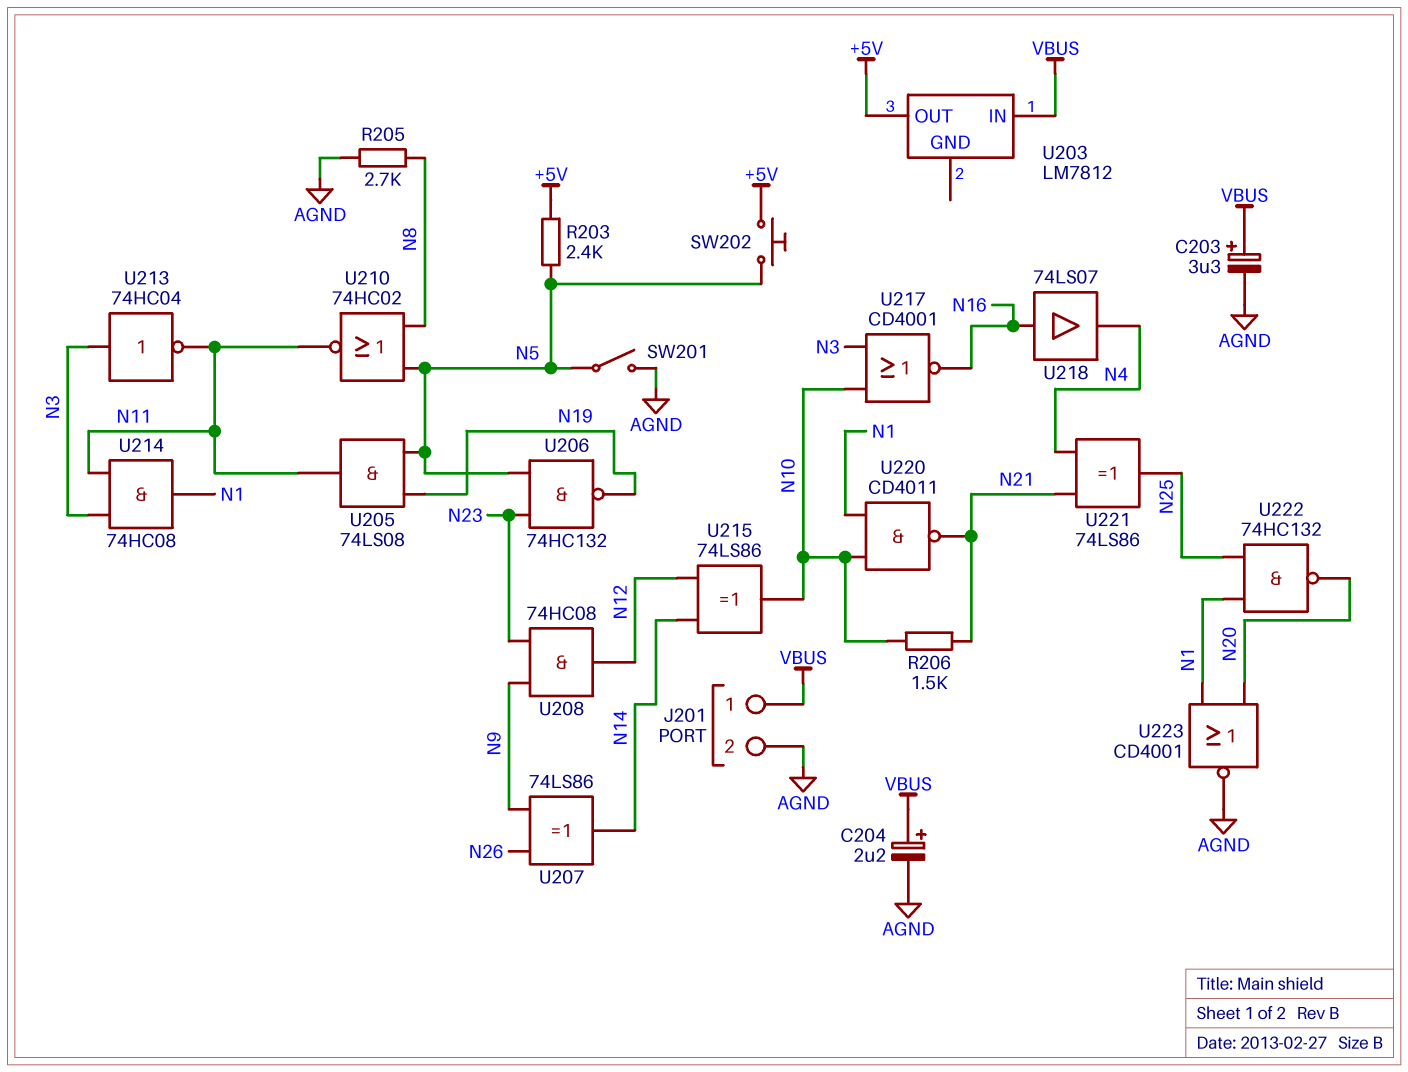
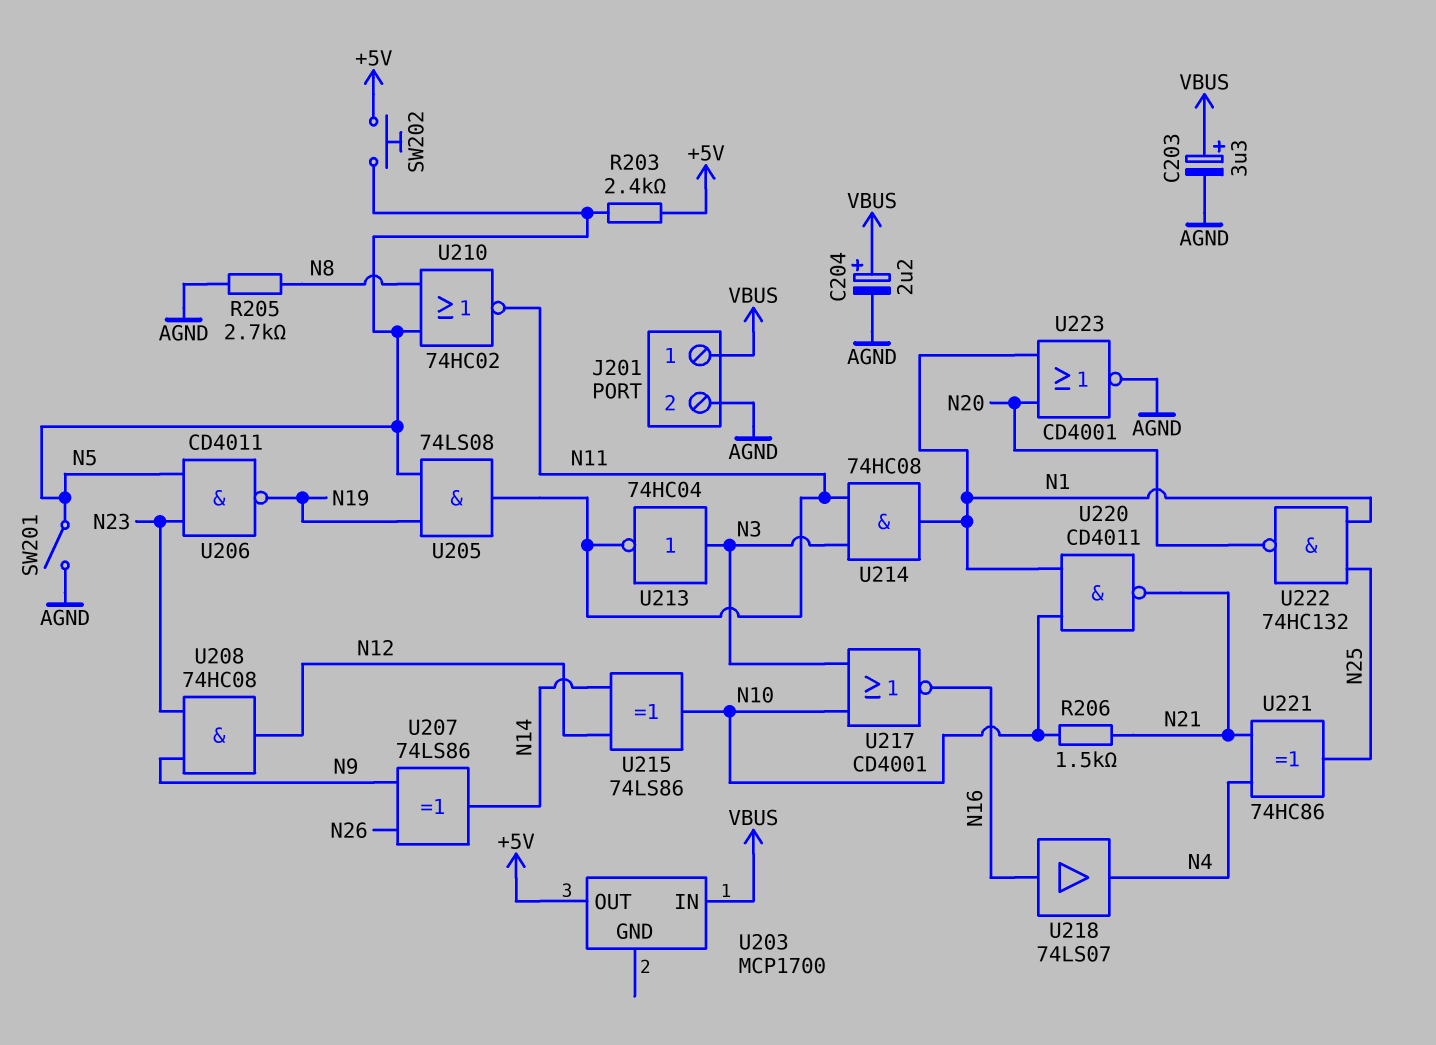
U203: LM7812 -> MCP1700
U206: NAND 74HC132 (in N5, in N23, out N19) -> NAND CD4011 (in N5, in N23, out N19)
U221: XOR 74LS86 (in N4, in N21, out N25) -> XOR 74HC86 (in N4, in N21, out N25)

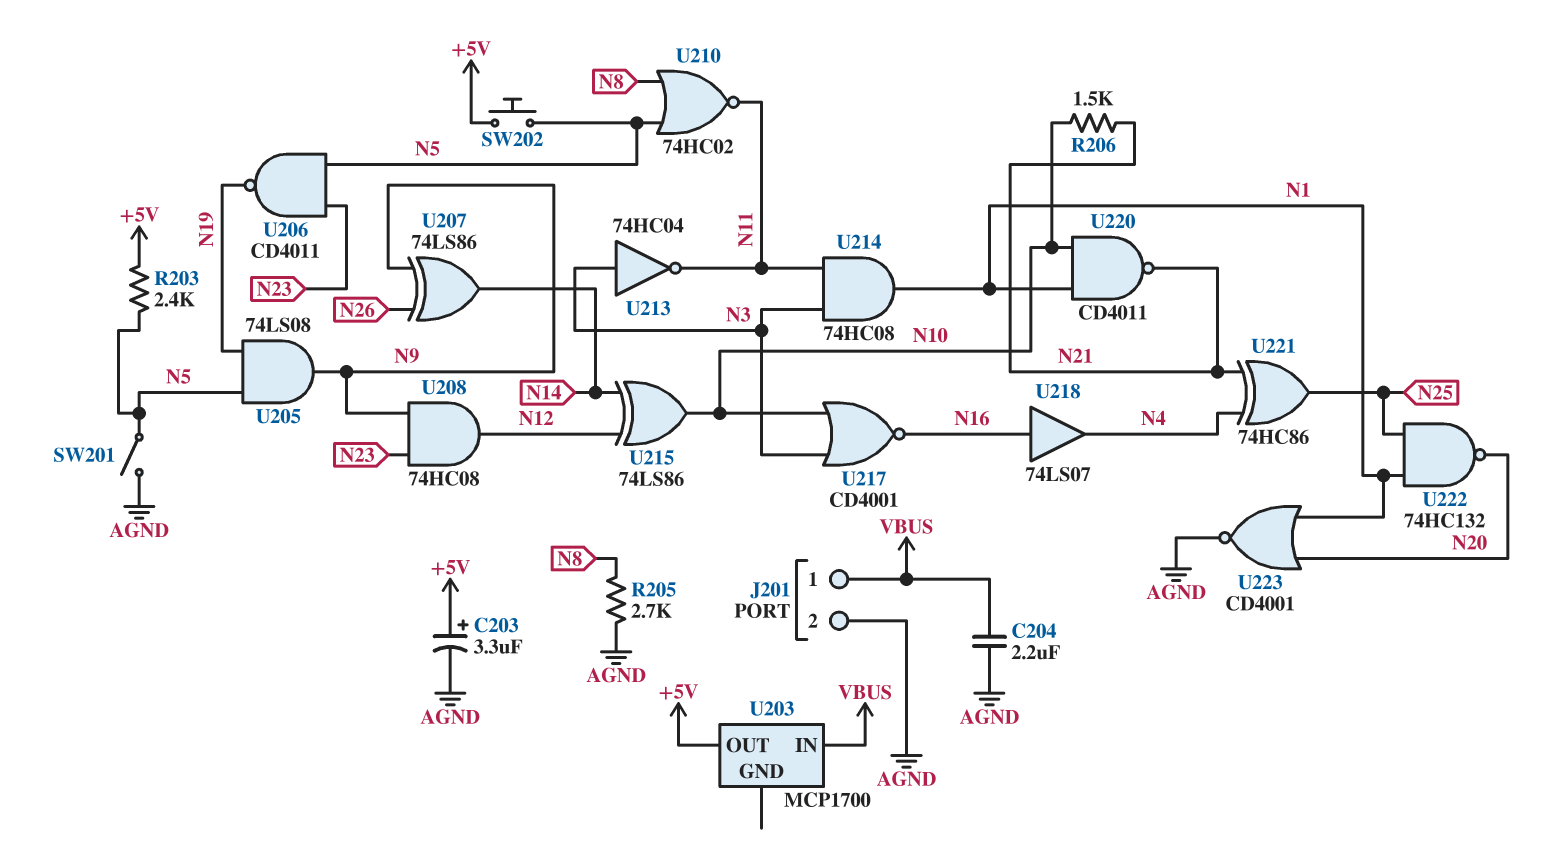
C203: 3.3uF (plus VBUS, minus AGND) -> 3.3uF (plus +5V, minus AGND)
C204: 2.2uF (plus VBUS, minus AGND) -> 2.2uF (AGND, VBUS)
U205: AND 74LS08 (in N5, in N19, out N11) -> AND 74LS08 (in N5, in N19, out N9)

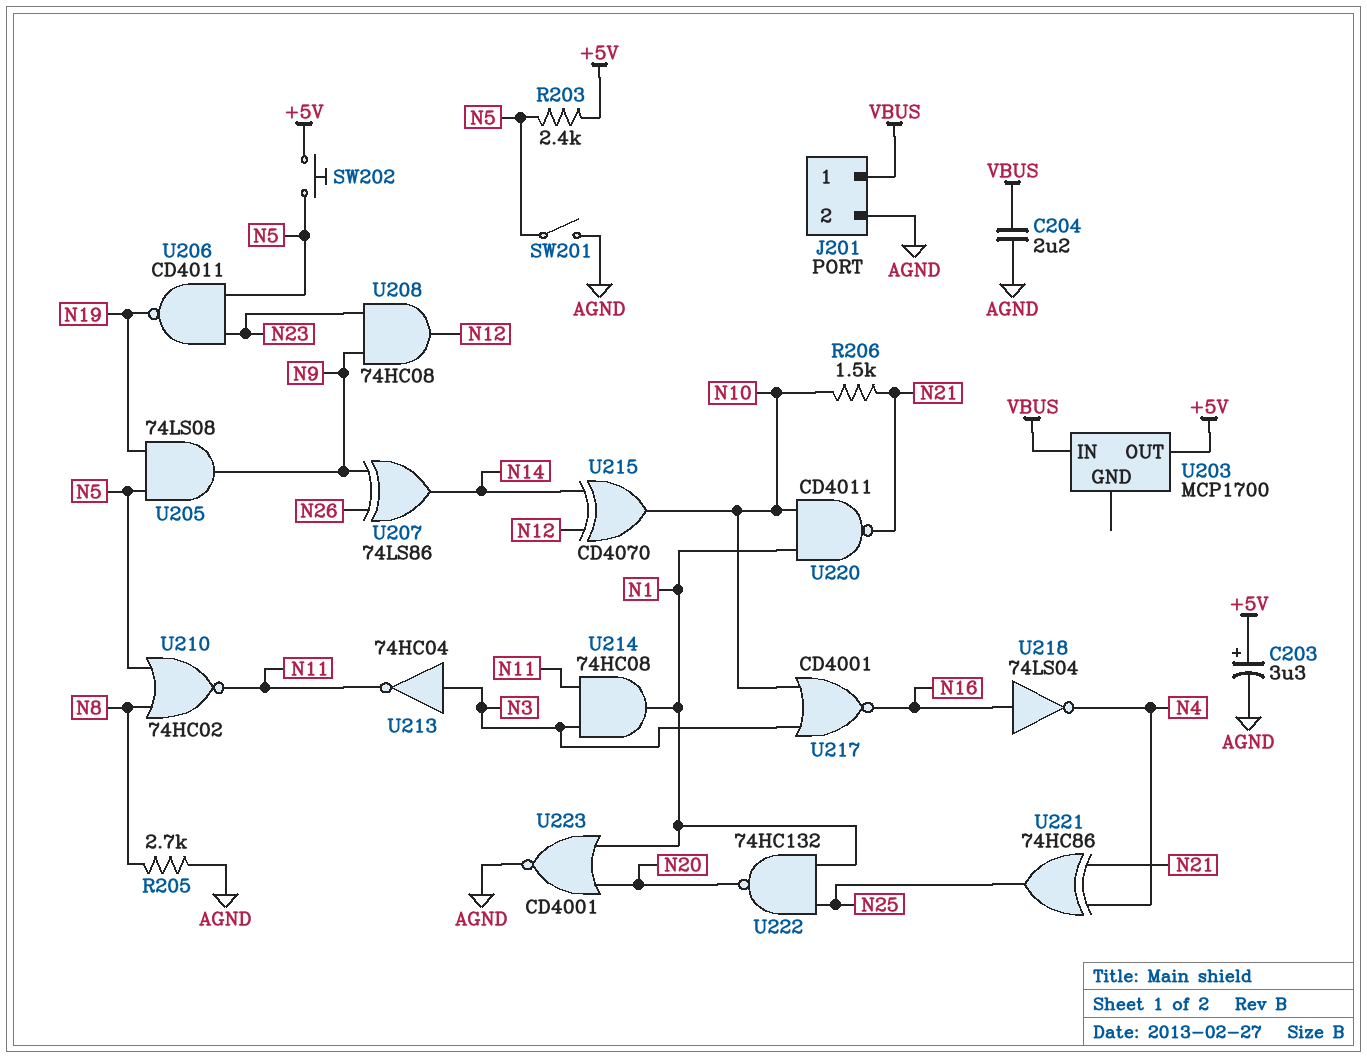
U215: XOR 74LS86 (in N12, in N14, out N10) -> XOR CD4070 (in N12, in N14, out N10)
U218: buffer 74LS07 (in N16, out N4) -> NOT 74LS04 (in N16, out N4)

